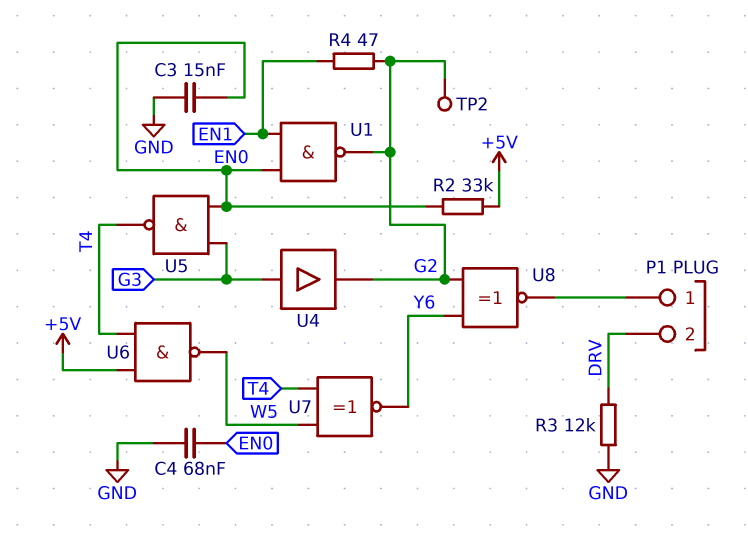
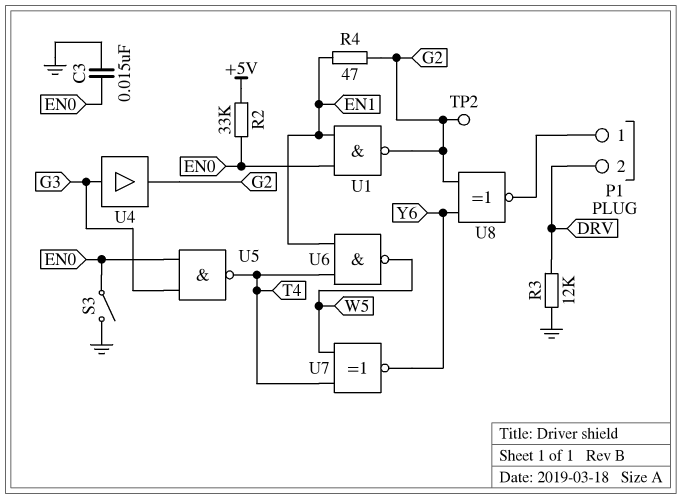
C4: 68nF (EN0, GND) -> none
S3: none -> switch (EN0, GND)
U6: NAND (in +5V, in T4, out W5) -> NAND (in EN1, in T4, out W5)

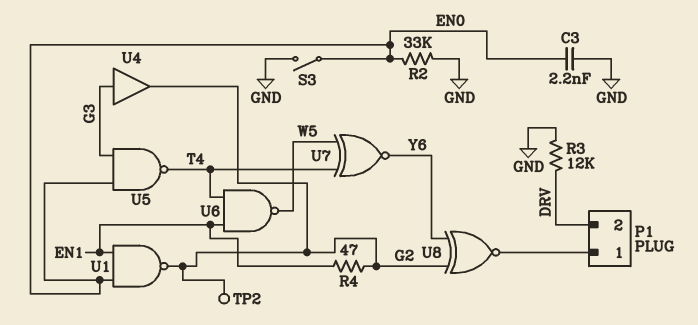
C3: 15nF (EN0, GND) -> 2.2nF (EN0, GND)
R2: 33k (+5V, EN0) -> 33k (EN0, GND)

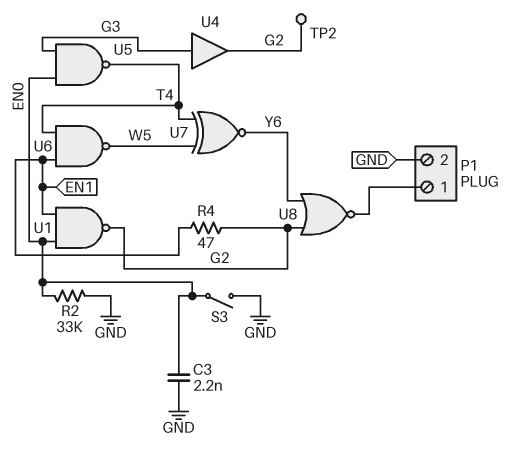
P1 pin 2: DRV -> GND
R3: 12k (DRV, GND) -> none
U8: XNOR (in G2, in Y6, out P1/1) -> NOR (in G2, in Y6, out P1/1)

